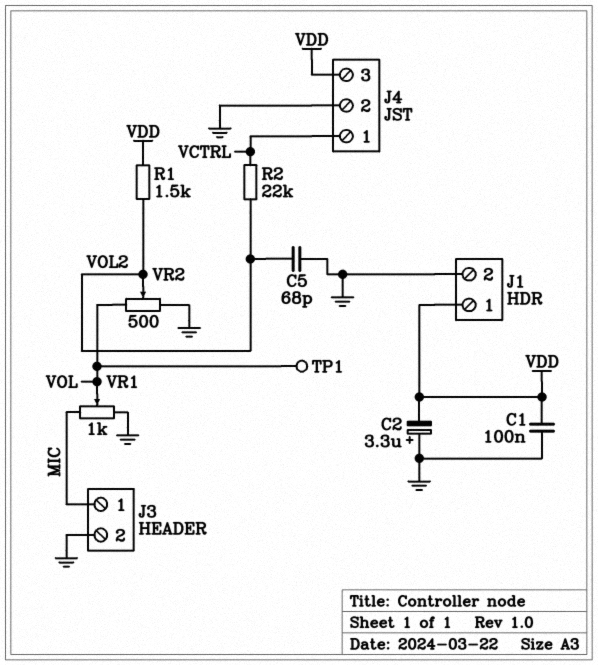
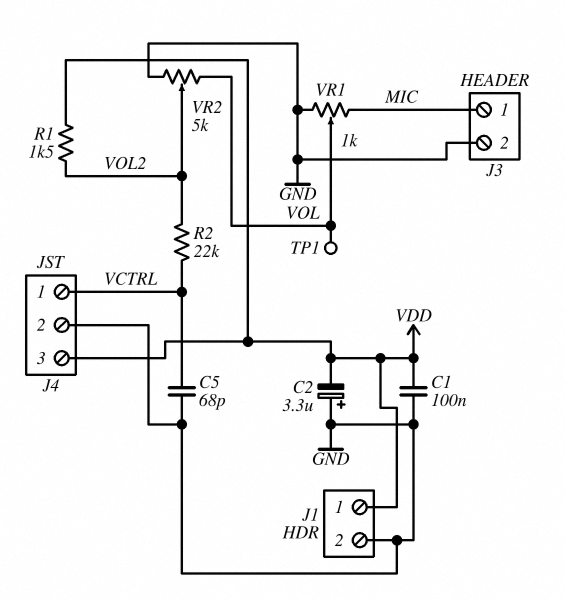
C5: 68pF (GND, VOL2) -> 68pF (GND, VCTRL)
VR2: 500 (GND, VOL, wiper VOL2) -> 5k (GND, VOL, wiper VOL2)

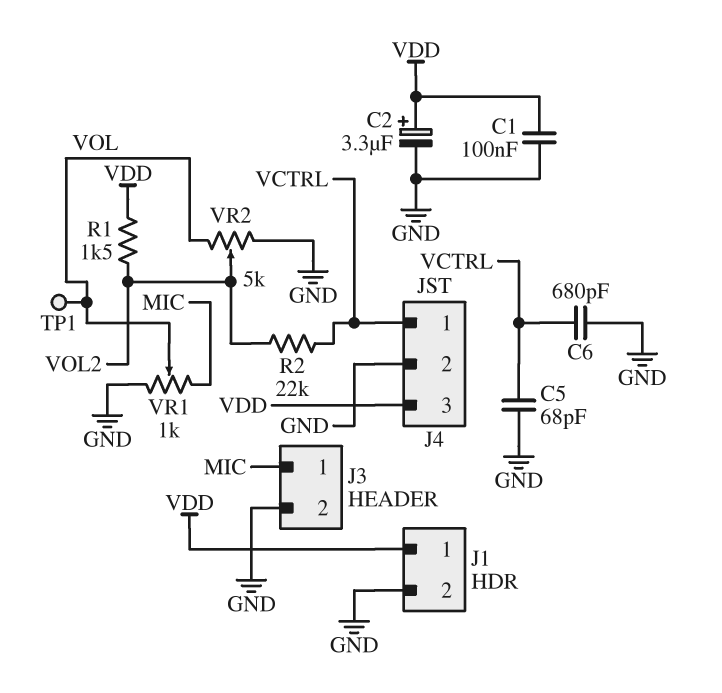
C2: 3.3uF (plus GND, minus VDD) -> 3.3uF (plus VDD, minus GND)
C6: none -> 680pF (GND, VCTRL)

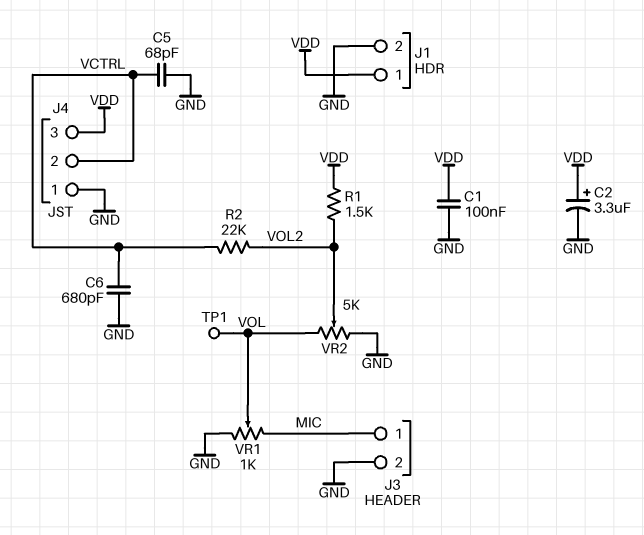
J4 pin 1: VCTRL -> GND
J4 pin 2: GND -> VCTRL

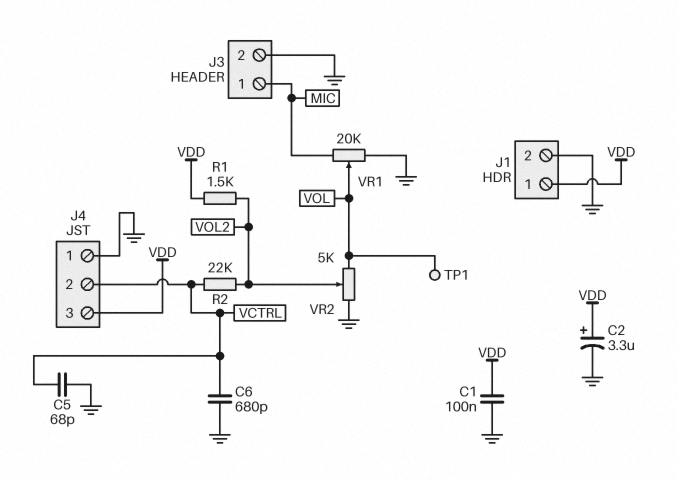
VR1: 1k (GND, MIC, wiper VOL) -> 20k (GND, MIC, wiper VOL)

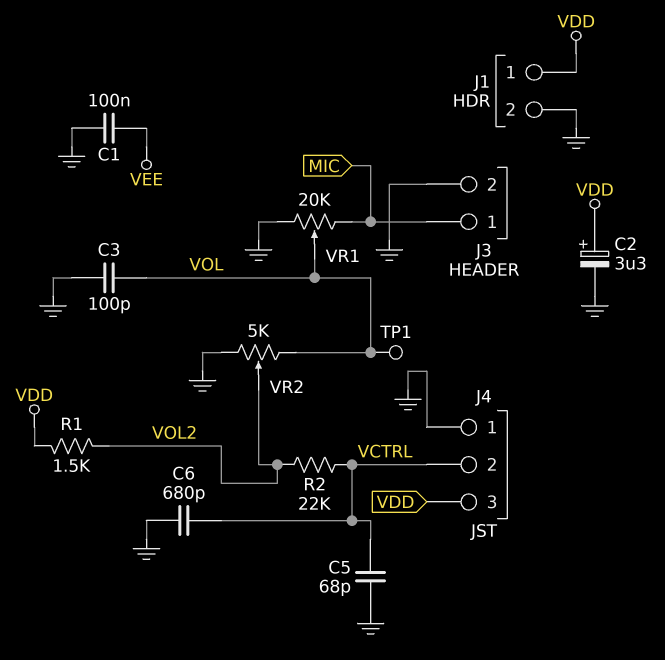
C1: 100nF (GND, VDD) -> 100nF (GND, VEE)
C3: none -> 100pF (GND, VOL)

